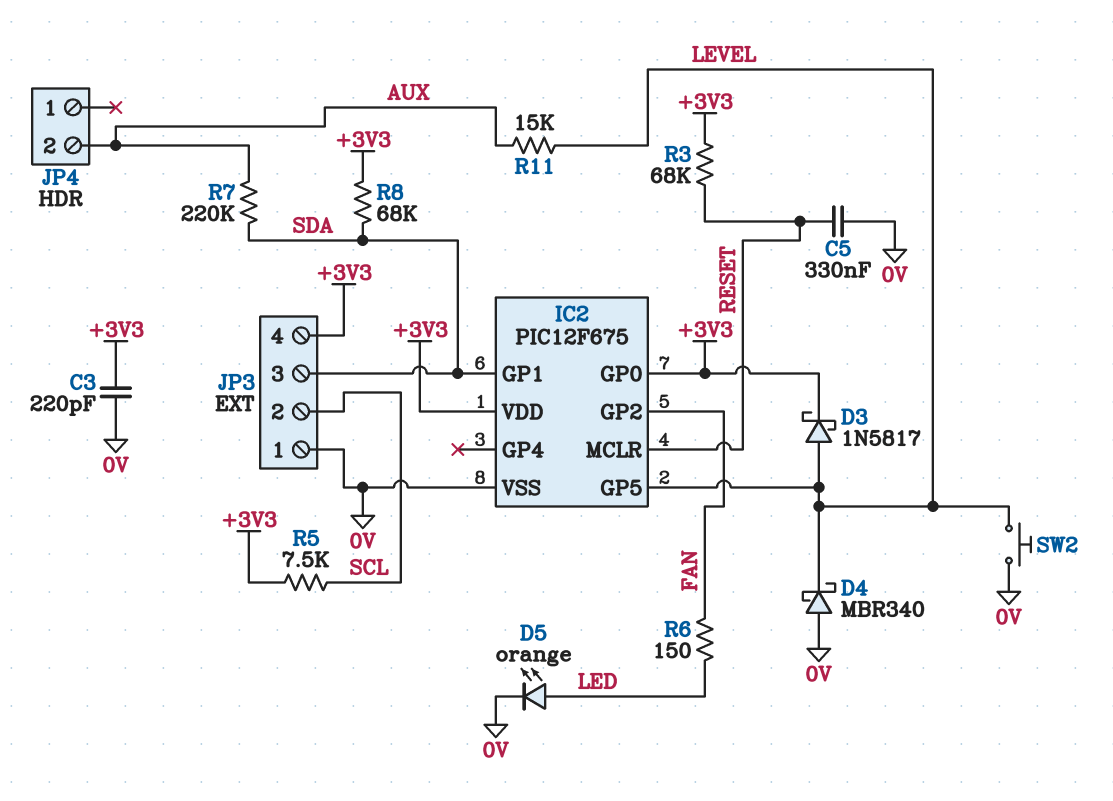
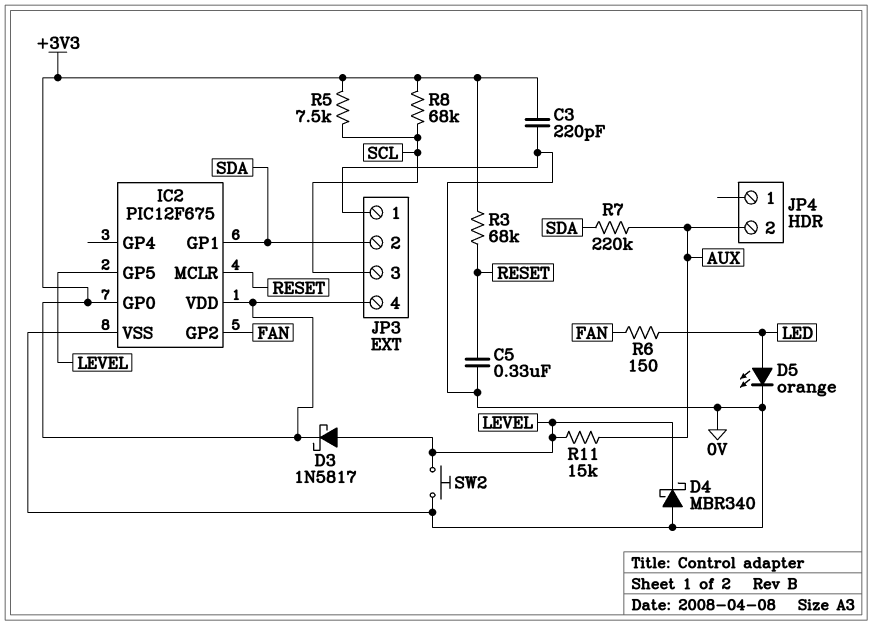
JP3 pin 2: SCL -> SDA
JP3 pin 3: SDA -> SCL
R8: 68k (+3V3, SDA) -> 68k (+3V3, SCL)

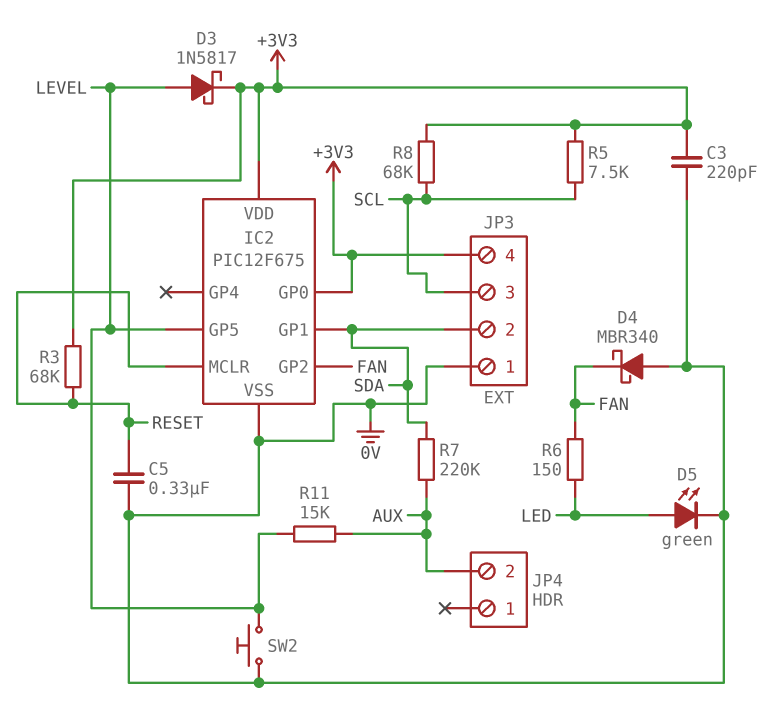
D4: schottky MBR340 (A 0V, K LEVEL) -> schottky MBR340 (A 0V, K FAN)
D5: LED orange (A LED, K 0V) -> LED green (A LED, K 0V)

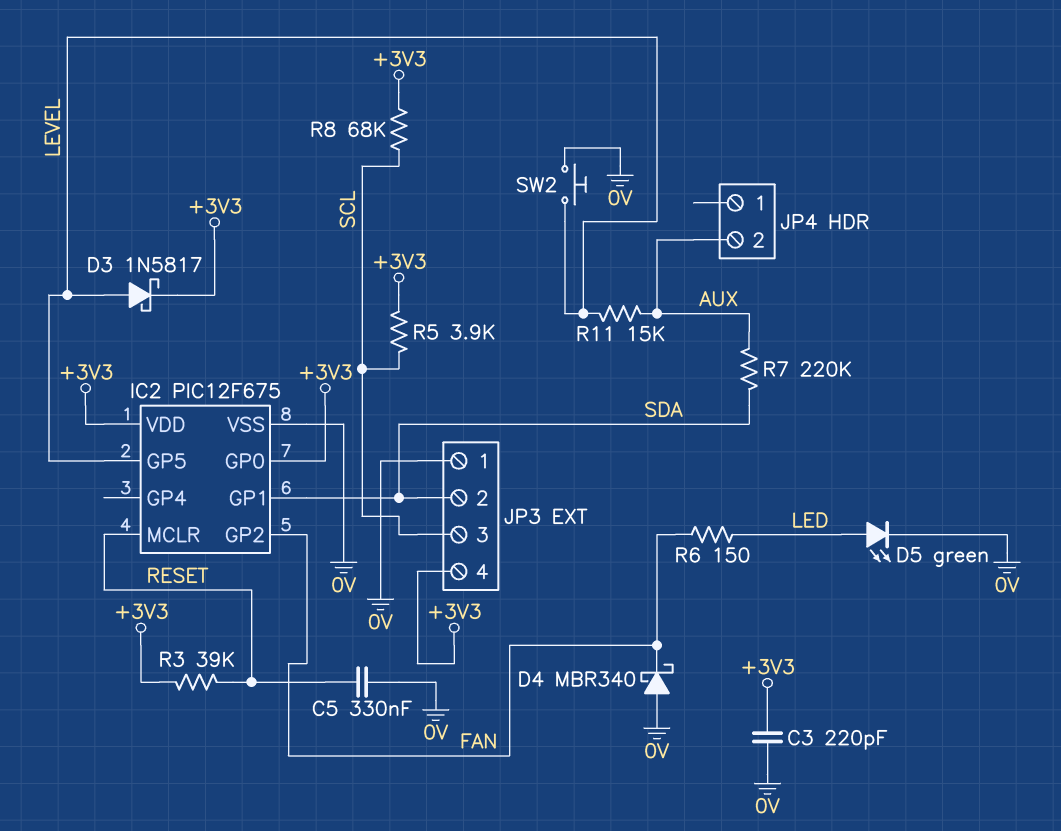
R3: 68k (+3V3, RESET) -> 39k (+3V3, RESET)
R5: 7.5k (+3V3, SCL) -> 3.9k (+3V3, SCL)

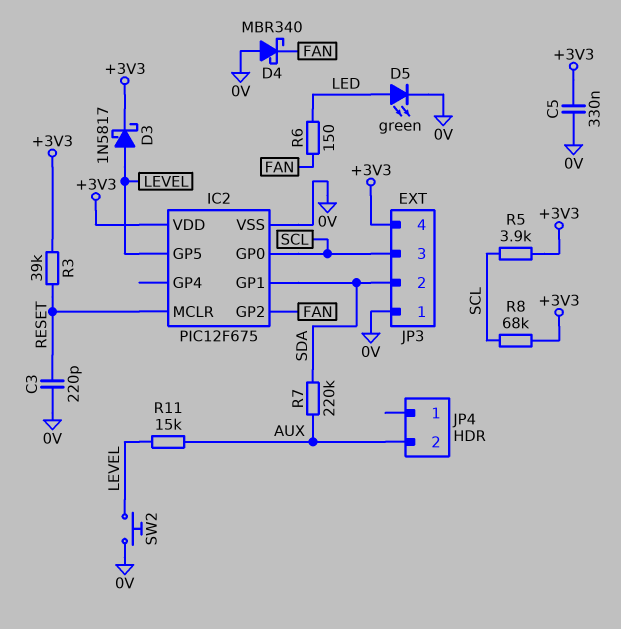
C3: 220pF (+3V3, 0V) -> 220pF (0V, RESET)
C5: 330nF (0V, RESET) -> 330nF (+3V3, 0V)
IC2 pin GP0: +3V3 -> SCL

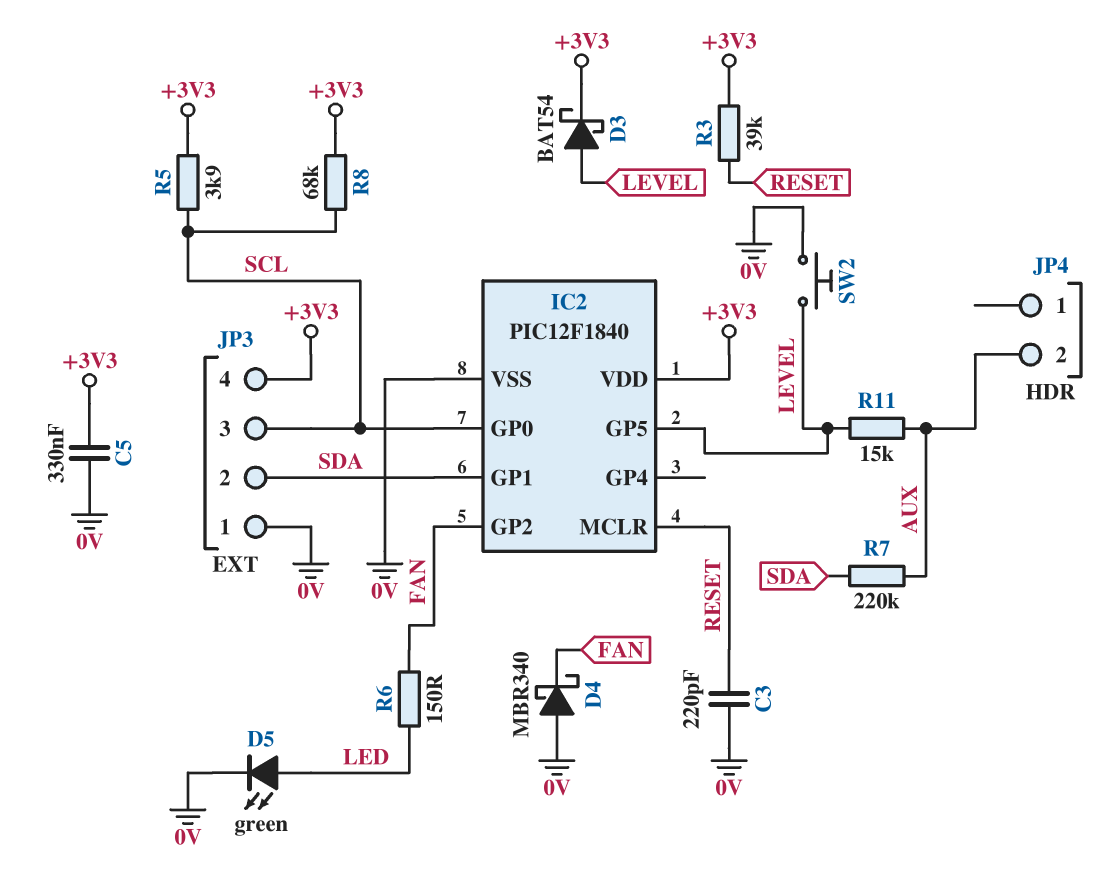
D3: schottky 1N5817 (A LEVEL, K +3V3) -> schottky BAT54 (A LEVEL, K +3V3)
IC2: PIC12F675 -> PIC12F1840

